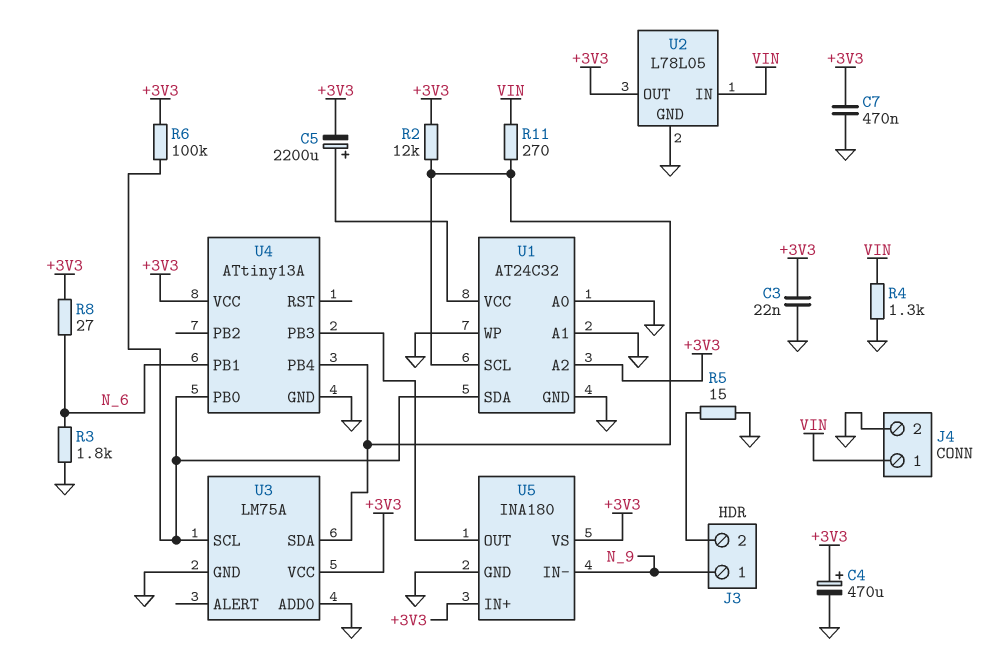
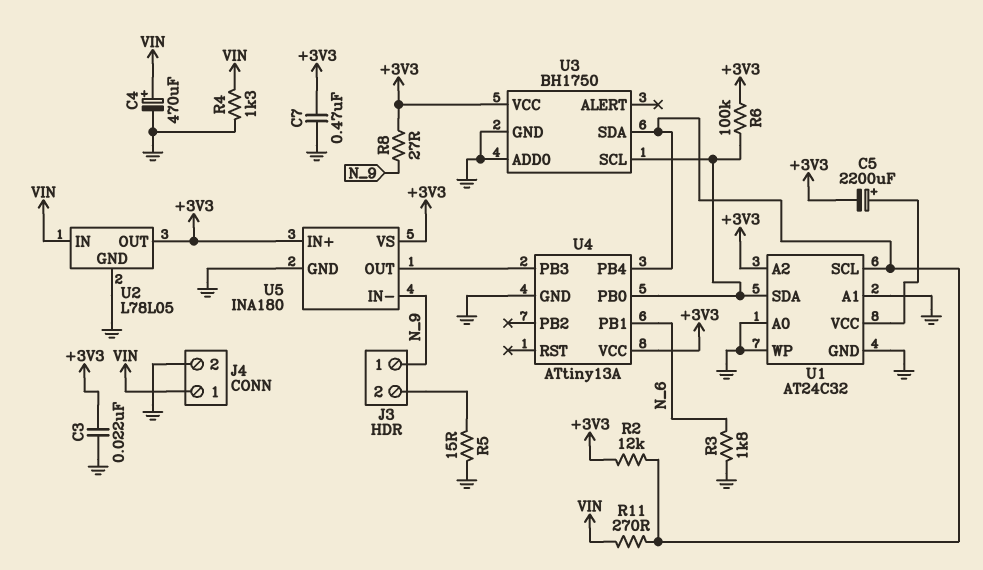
C4: 470uF (plus +3V3, minus GND) -> 470uF (plus VIN, minus GND)
R8: 27 (+3V3, N_6) -> 27 (+3V3, N_9)
U3: LM75A -> BH1750

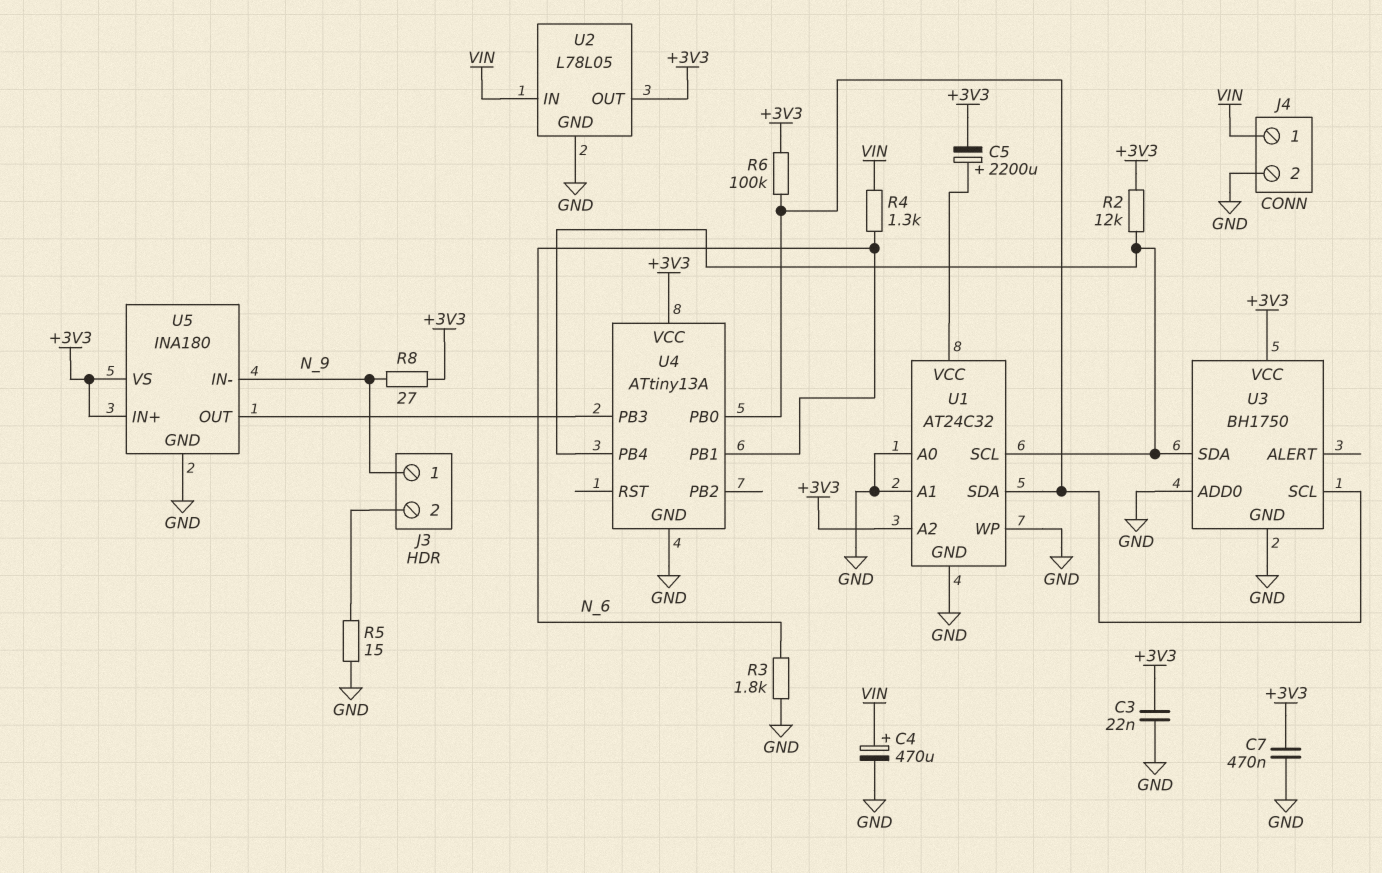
R4: 1.3k (GND, VIN) -> 1.3k (N_6, VIN)
R11: 270 (U1/SCL, VIN) -> none

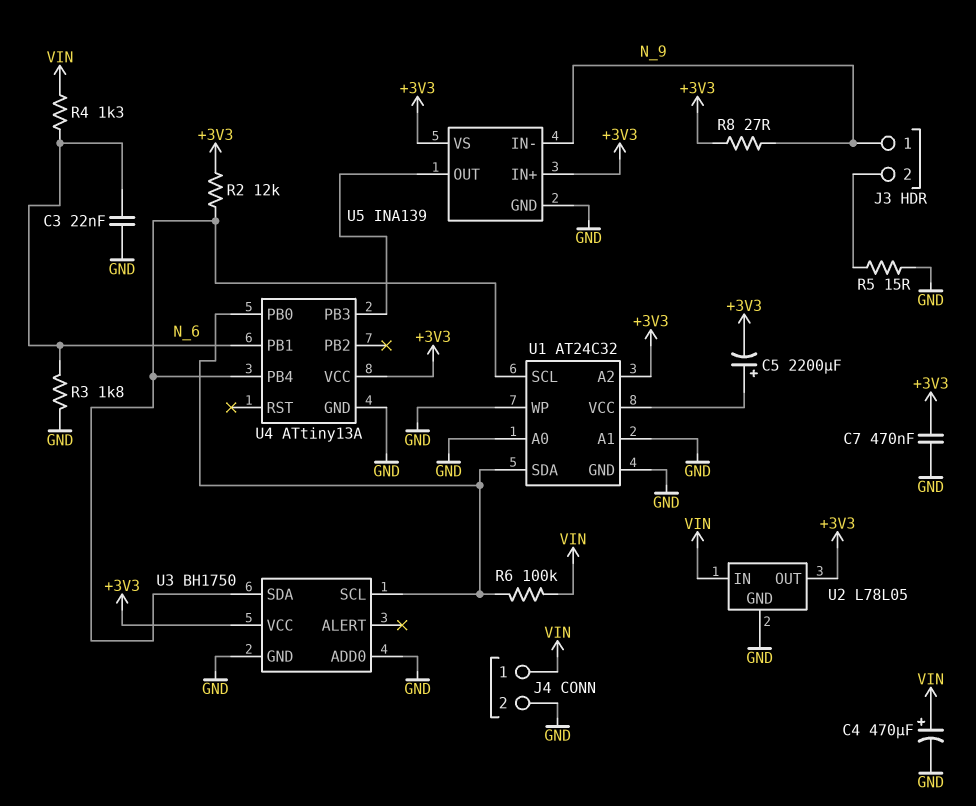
C3: 22nF (+3V3, GND) -> 22nF (GND, N_6)
R6: 100k (+3V3, U1/SDA) -> 100k (U1/SDA, VIN)
U5: INA180 -> INA139

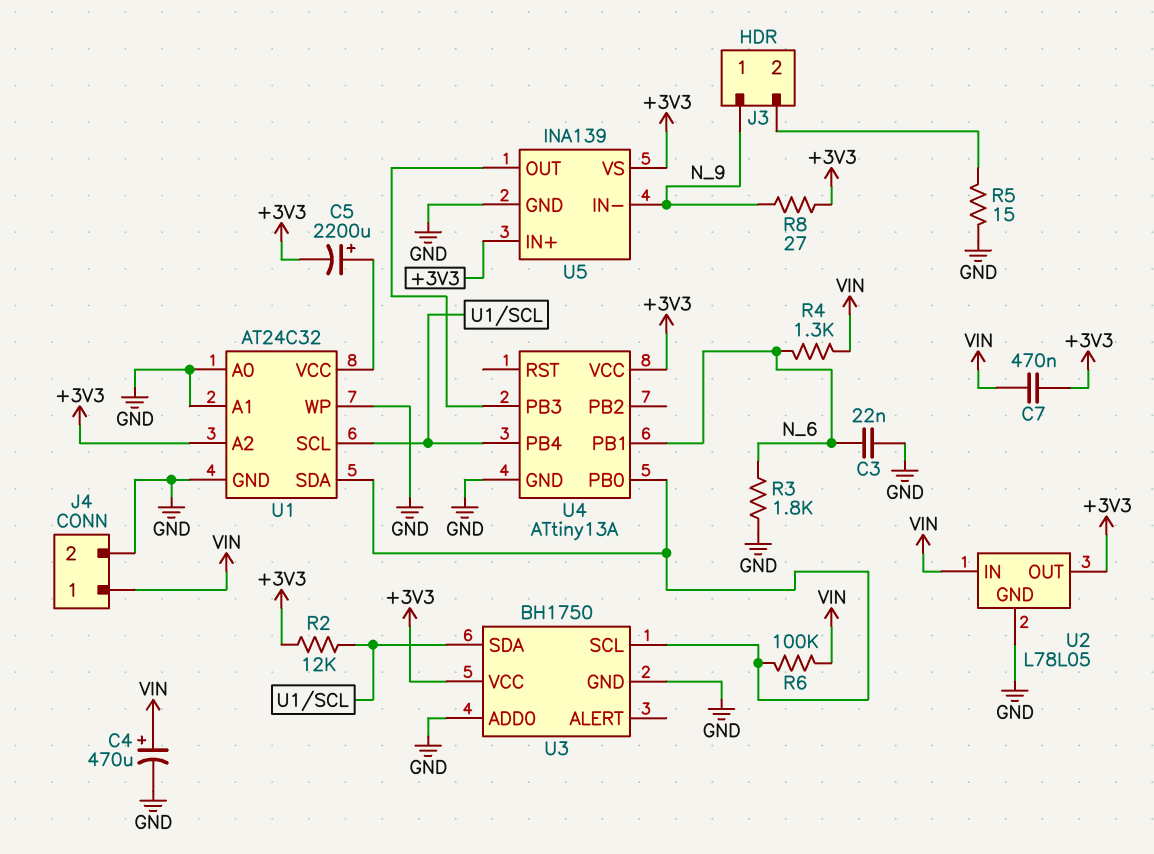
C7: 470nF (+3V3, GND) -> 470nF (+3V3, VIN)

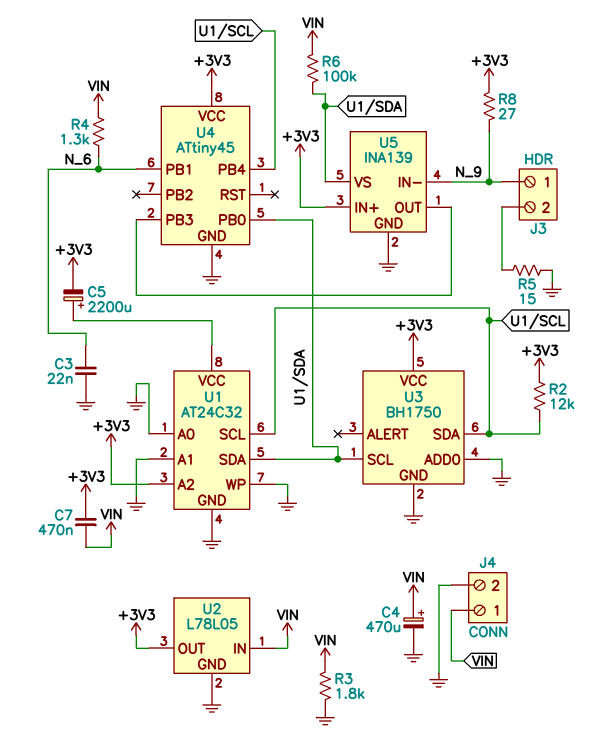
R3: 1.8k (GND, N_6) -> 1.8k (GND, VIN)
U4: ATtiny13A -> ATtiny45
U5 pin VS: +3V3 -> U1/SDA

